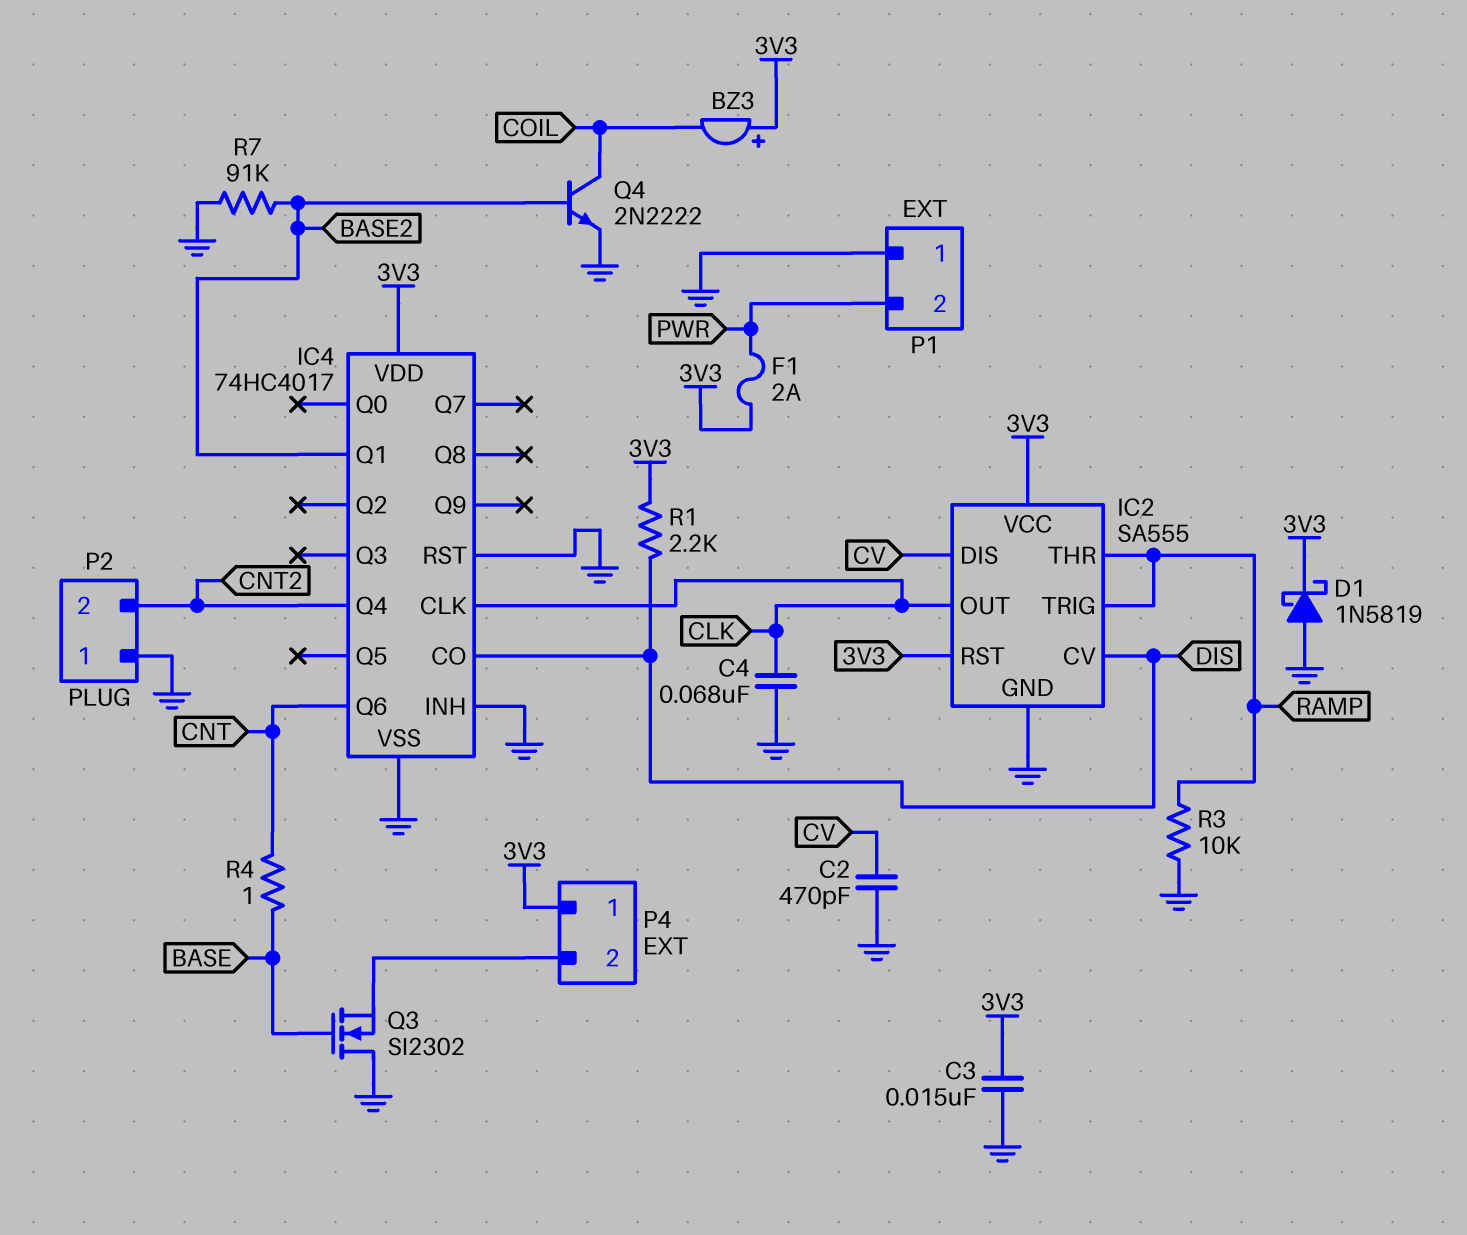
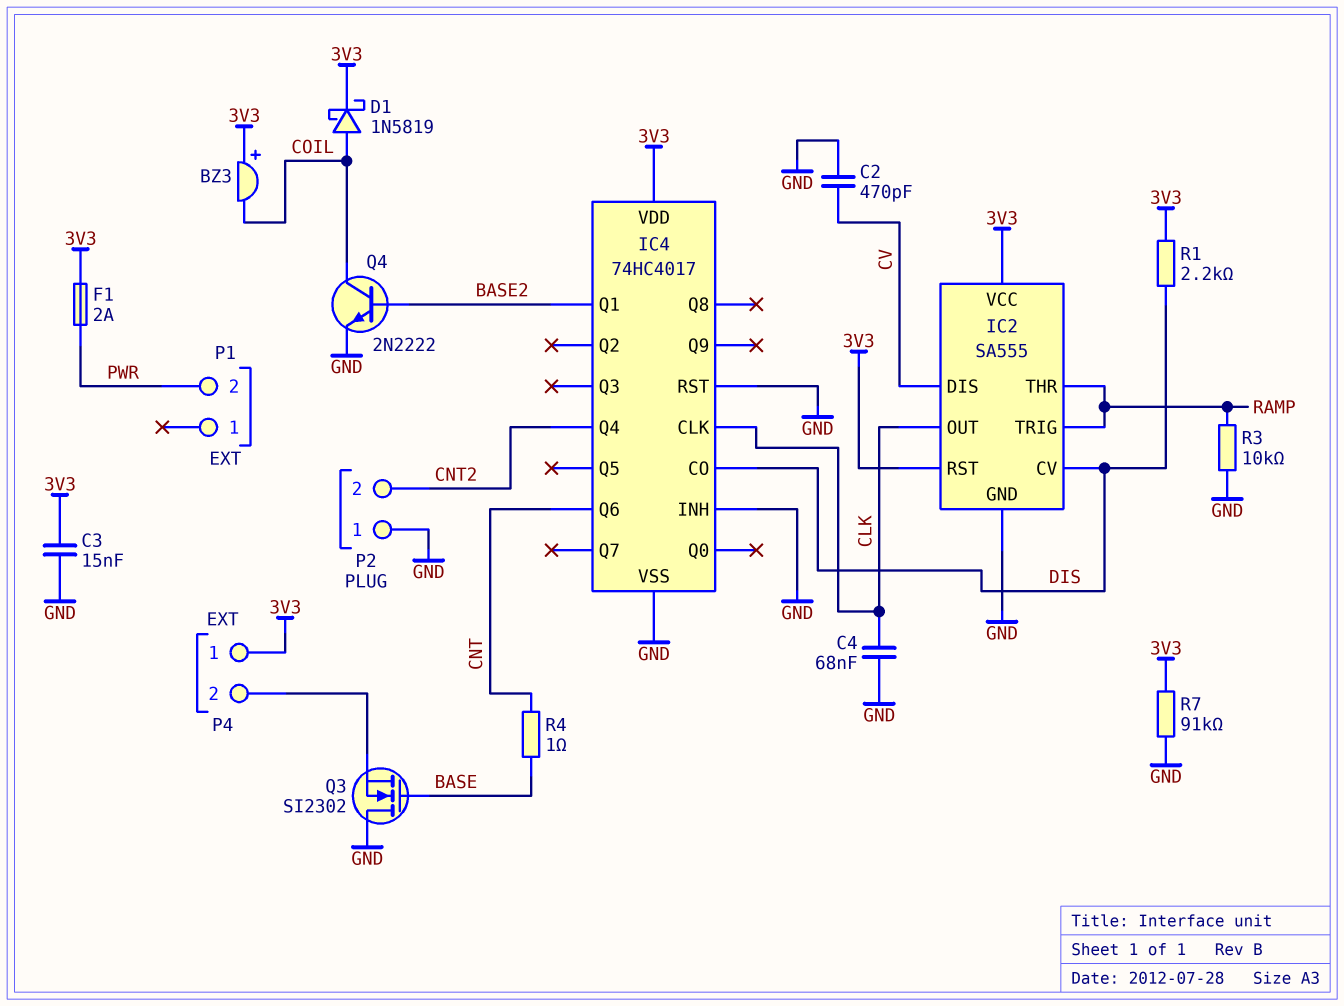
D1: schottky 1N5819 (A GND, K 3V3) -> schottky 1N5819 (A COIL, K 3V3)
P1 pin 1: GND -> none
R7: 91k (BASE2, GND) -> 91k (3V3, GND)

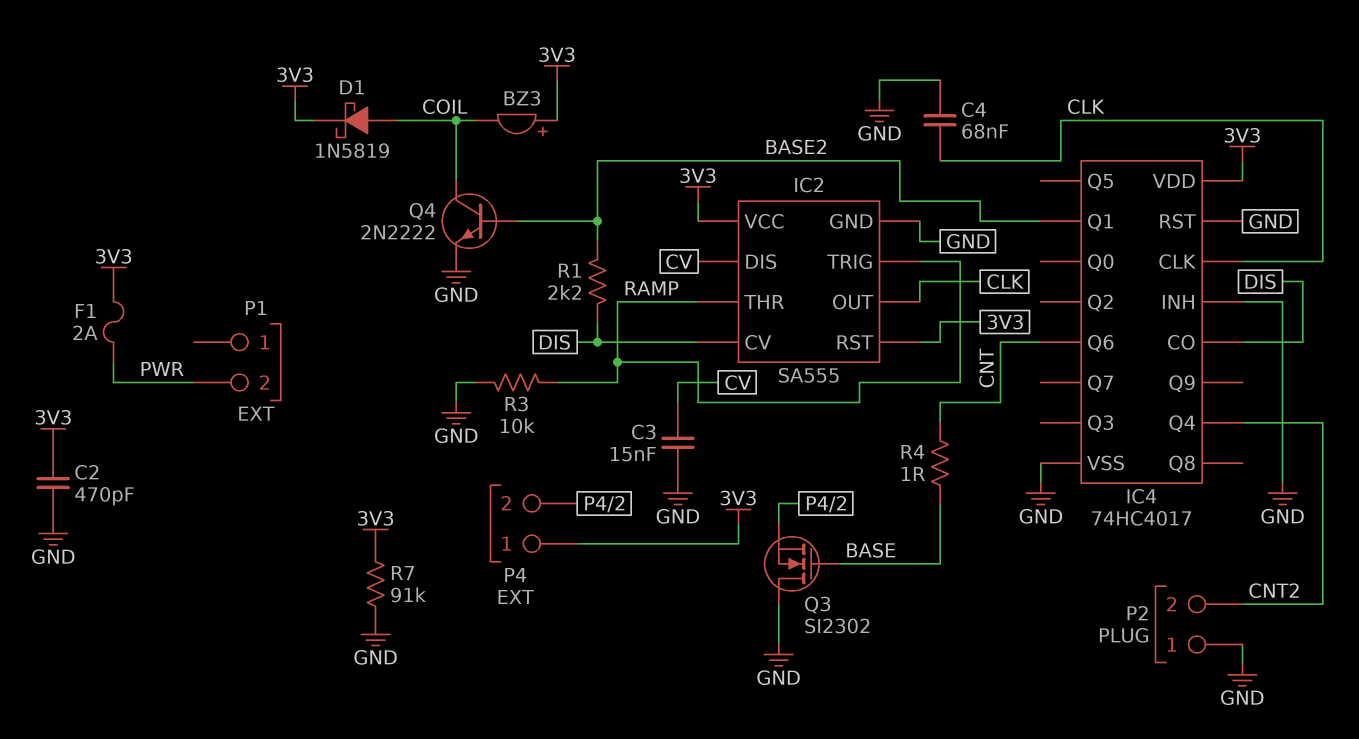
C2: 470pF (CV, GND) -> 470pF (3V3, GND)
C3: 15nF (3V3, GND) -> 15nF (CV, GND)
R1: 2.2k (3V3, DIS) -> 2.2k (BASE2, DIS)

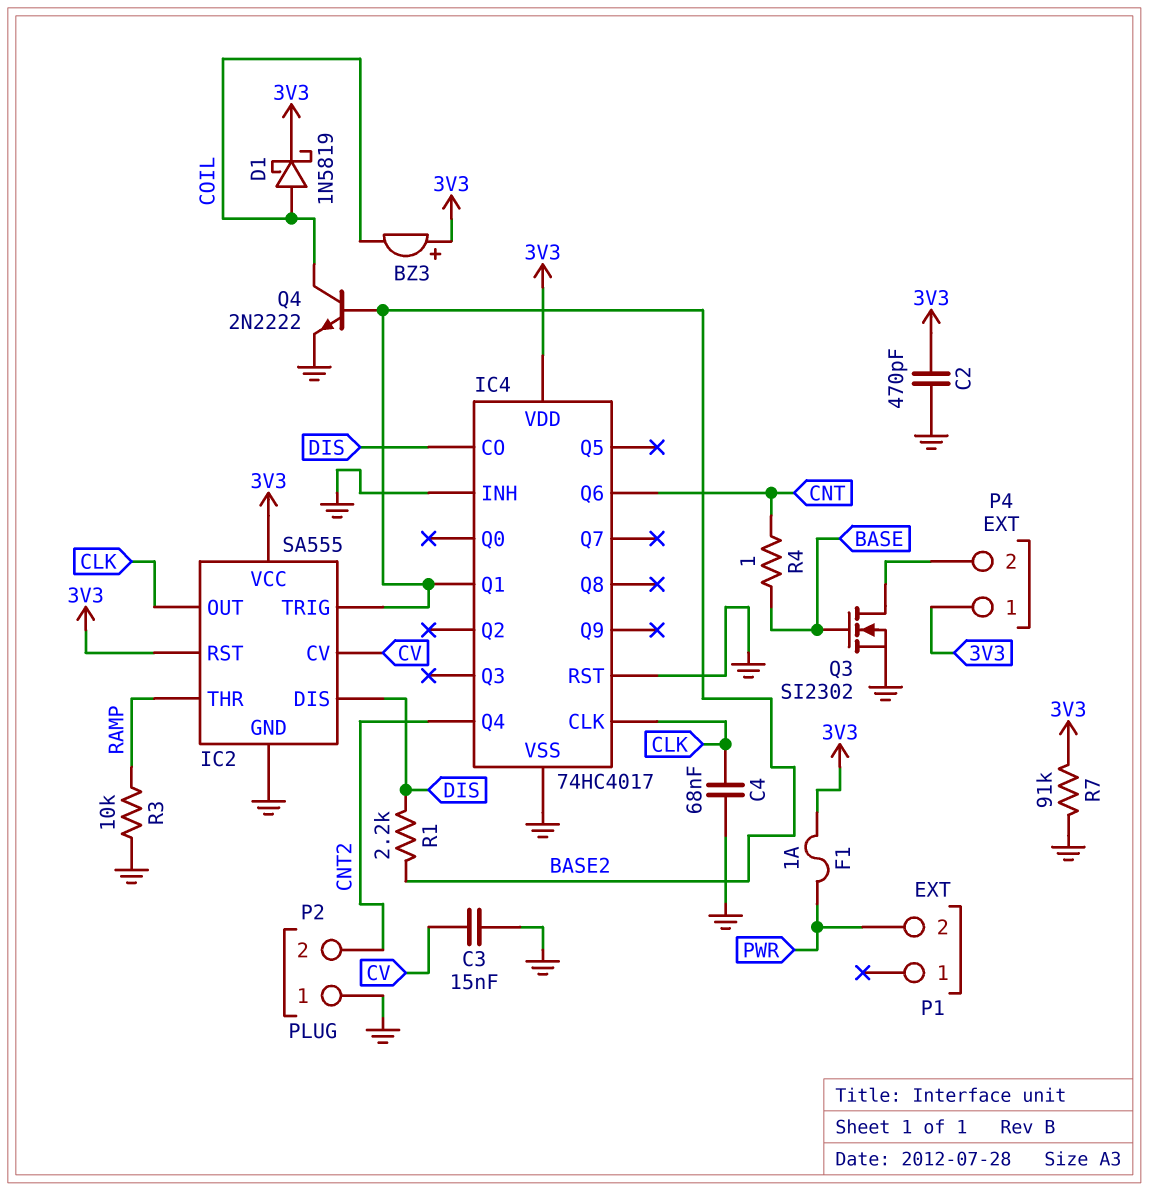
F1: 2A (3V3, PWR) -> 1A (3V3, PWR)
IC2 pin CV: DIS -> CV
IC2 pin DIS: CV -> DIS
IC2 pin TRIG: RAMP -> BASE2
Q3: NMOS SI2302 (G BASE, D GND, S P4/2) -> NMOS SI2302 (G BASE, D P4/2, S GND)

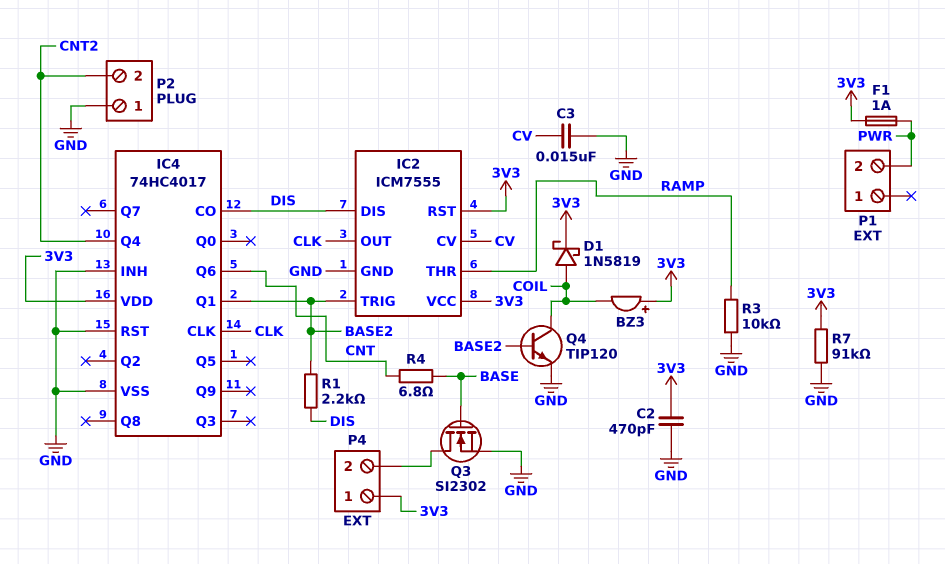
C4: 68nF (CLK, GND) -> none
IC2: SA555 -> ICM7555
Q4: NPN 2N2222 (B BASE2, C COIL, E GND) -> NPN TIP120 (B BASE2, C COIL, E GND)
R4: 1 (BASE, CNT) -> 6.8 (BASE, CNT)

